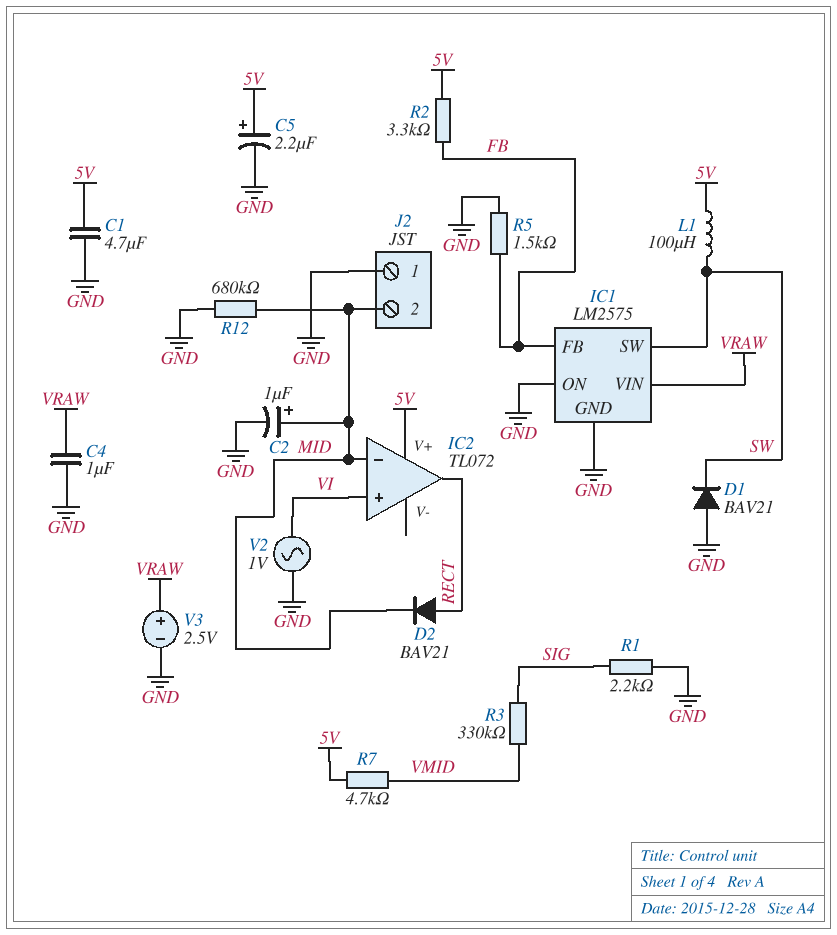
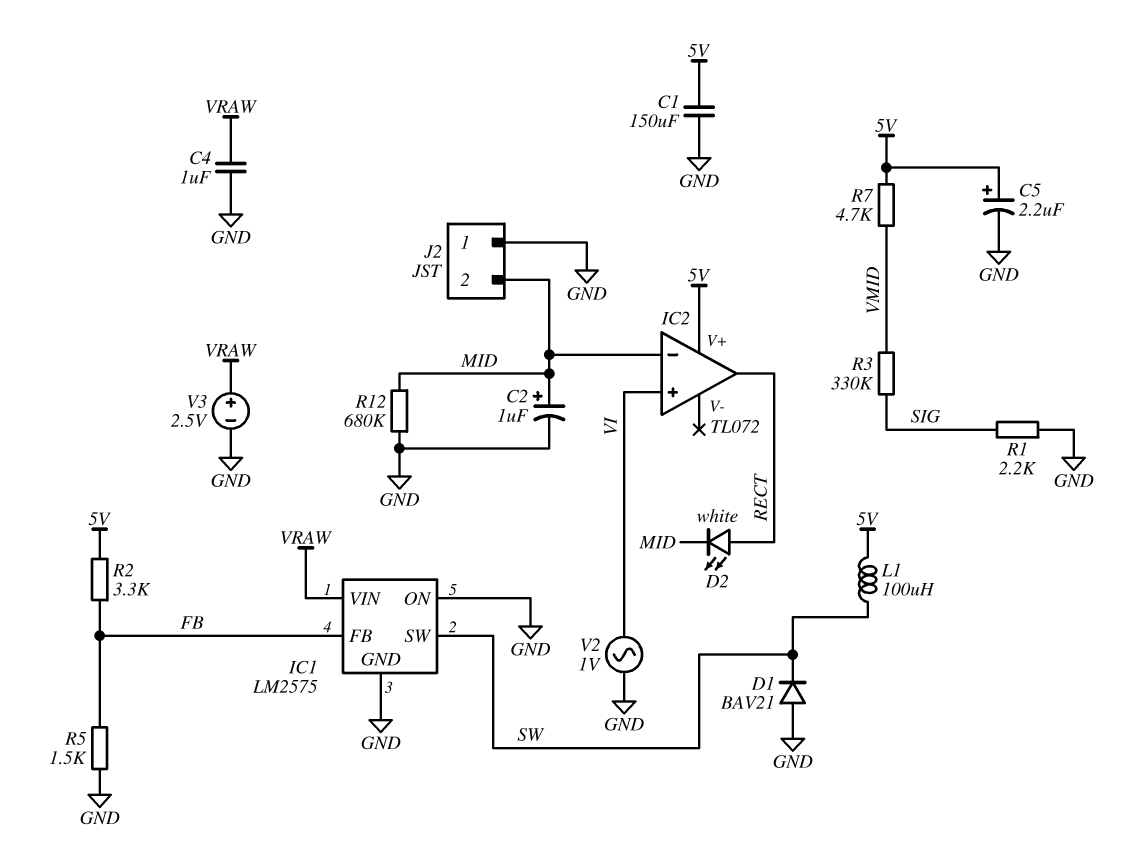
C1: 4.7uF (5V, GND) -> 150uF (5V, GND)
D2: diode BAV21 (A RECT, K MID) -> LED white (A RECT, K MID)

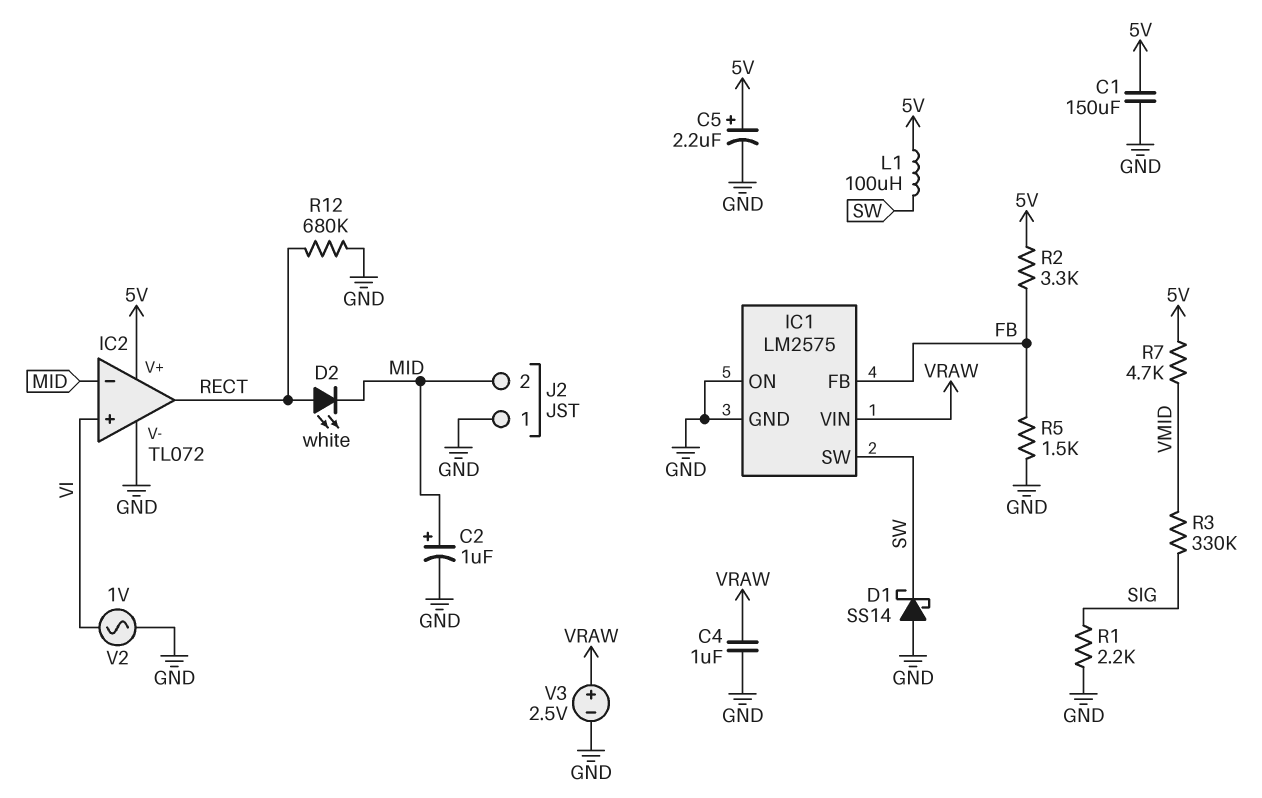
D1: diode BAV21 (A GND, K SW) -> schottky SS14 (A GND, K SW)
IC2 pin V-: none -> GND
R12: 680k (GND, MID) -> 680k (GND, RECT)

